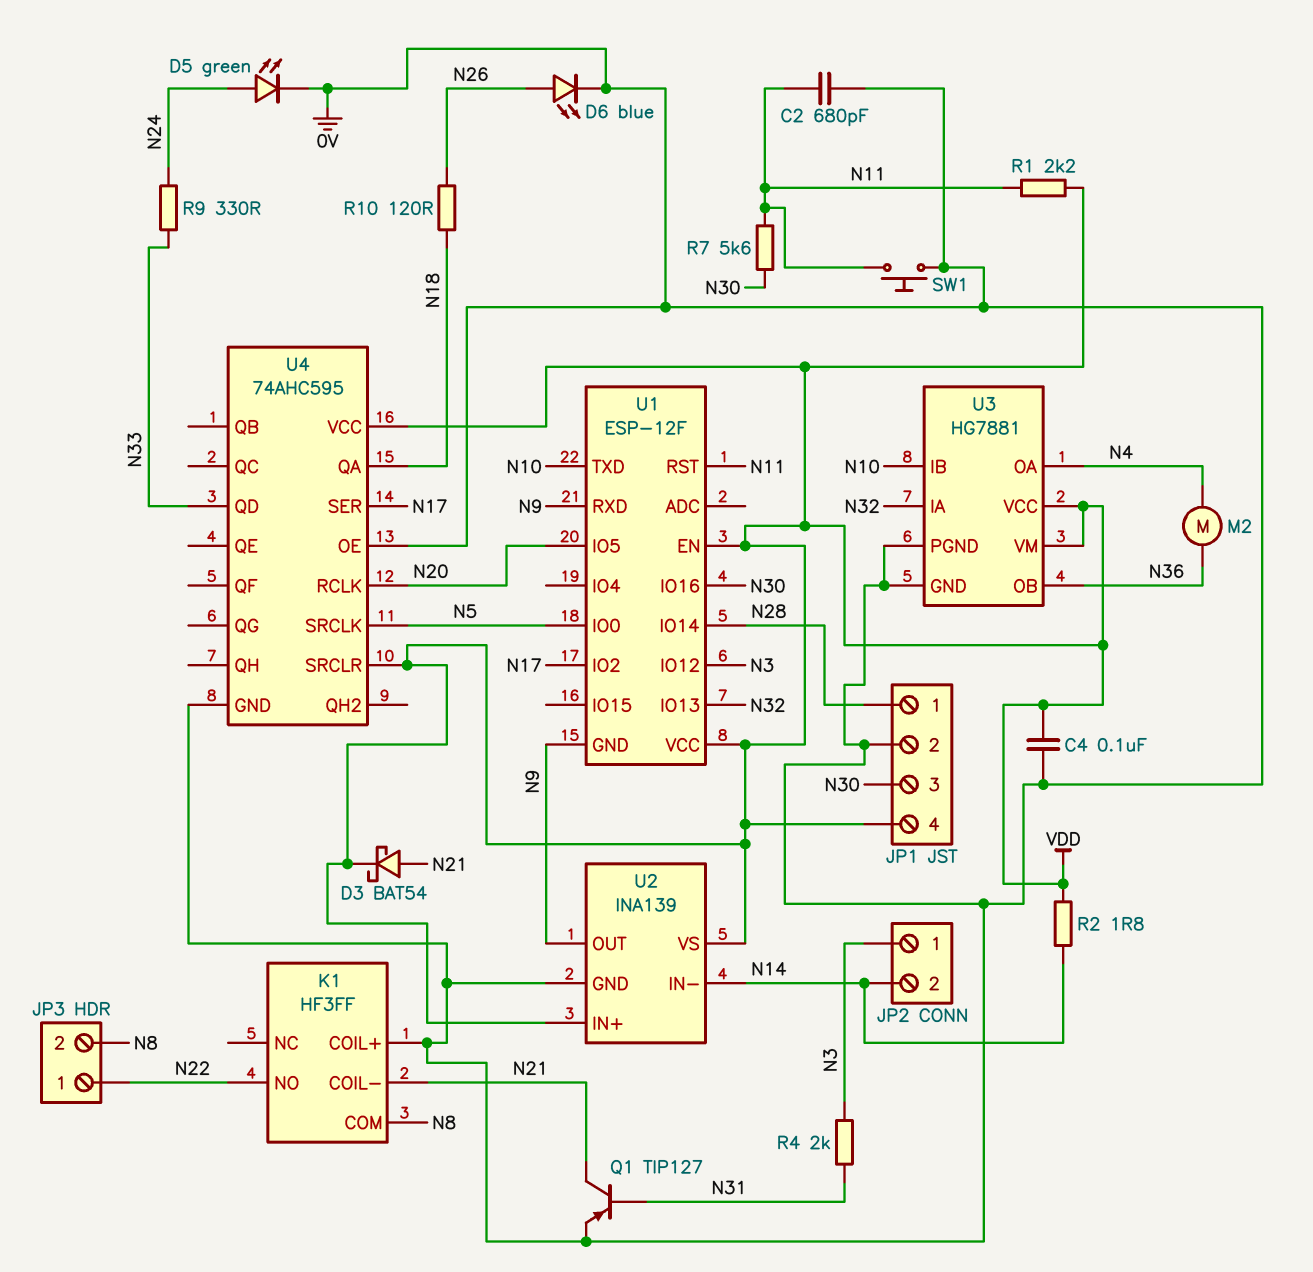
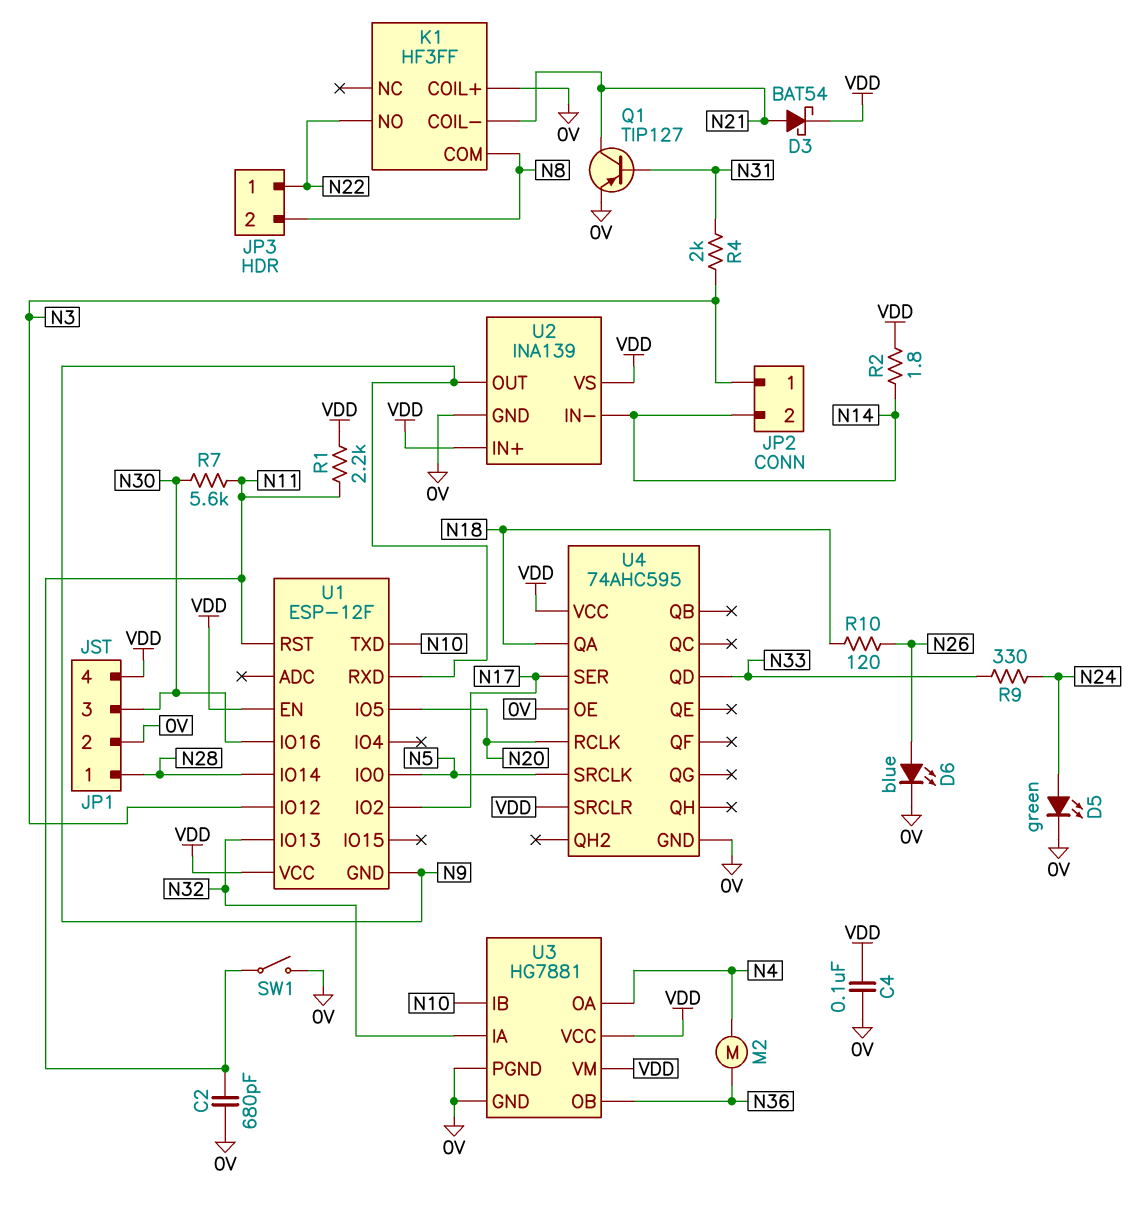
SW1: button (0V, N11) -> switch (0V, N11)

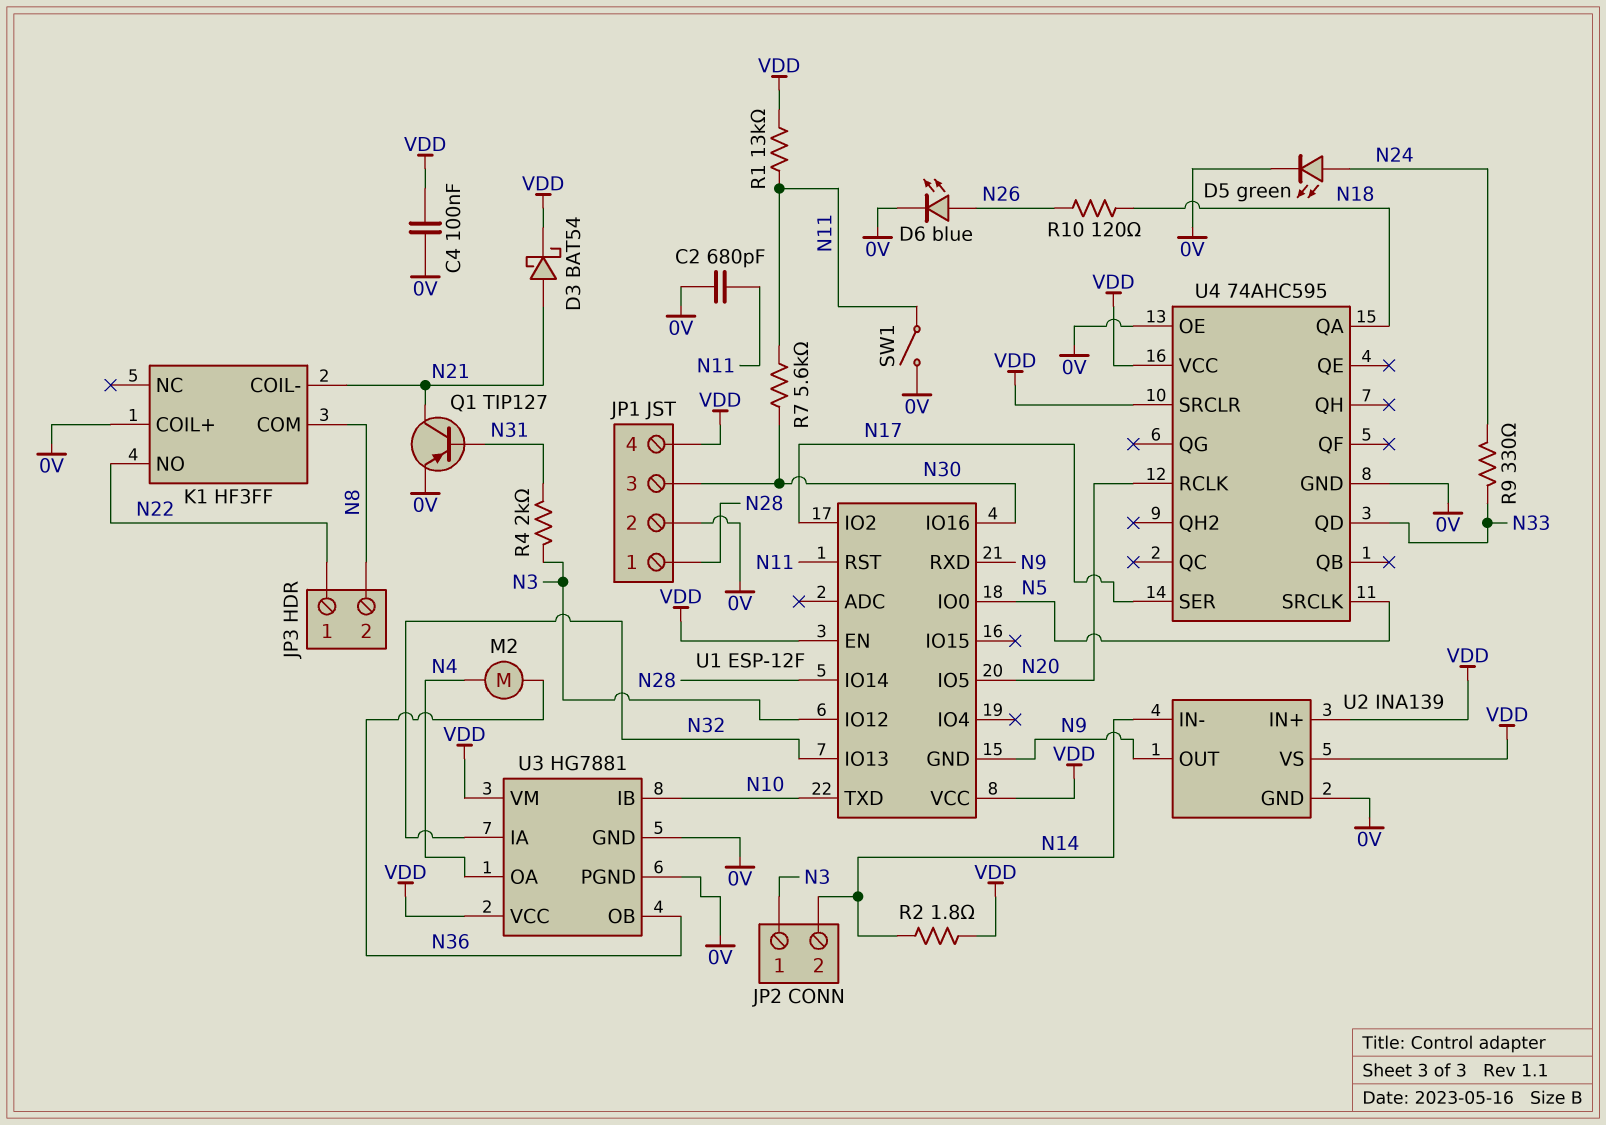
R1: 2.2k (N11, VDD) -> 13k (N11, VDD)

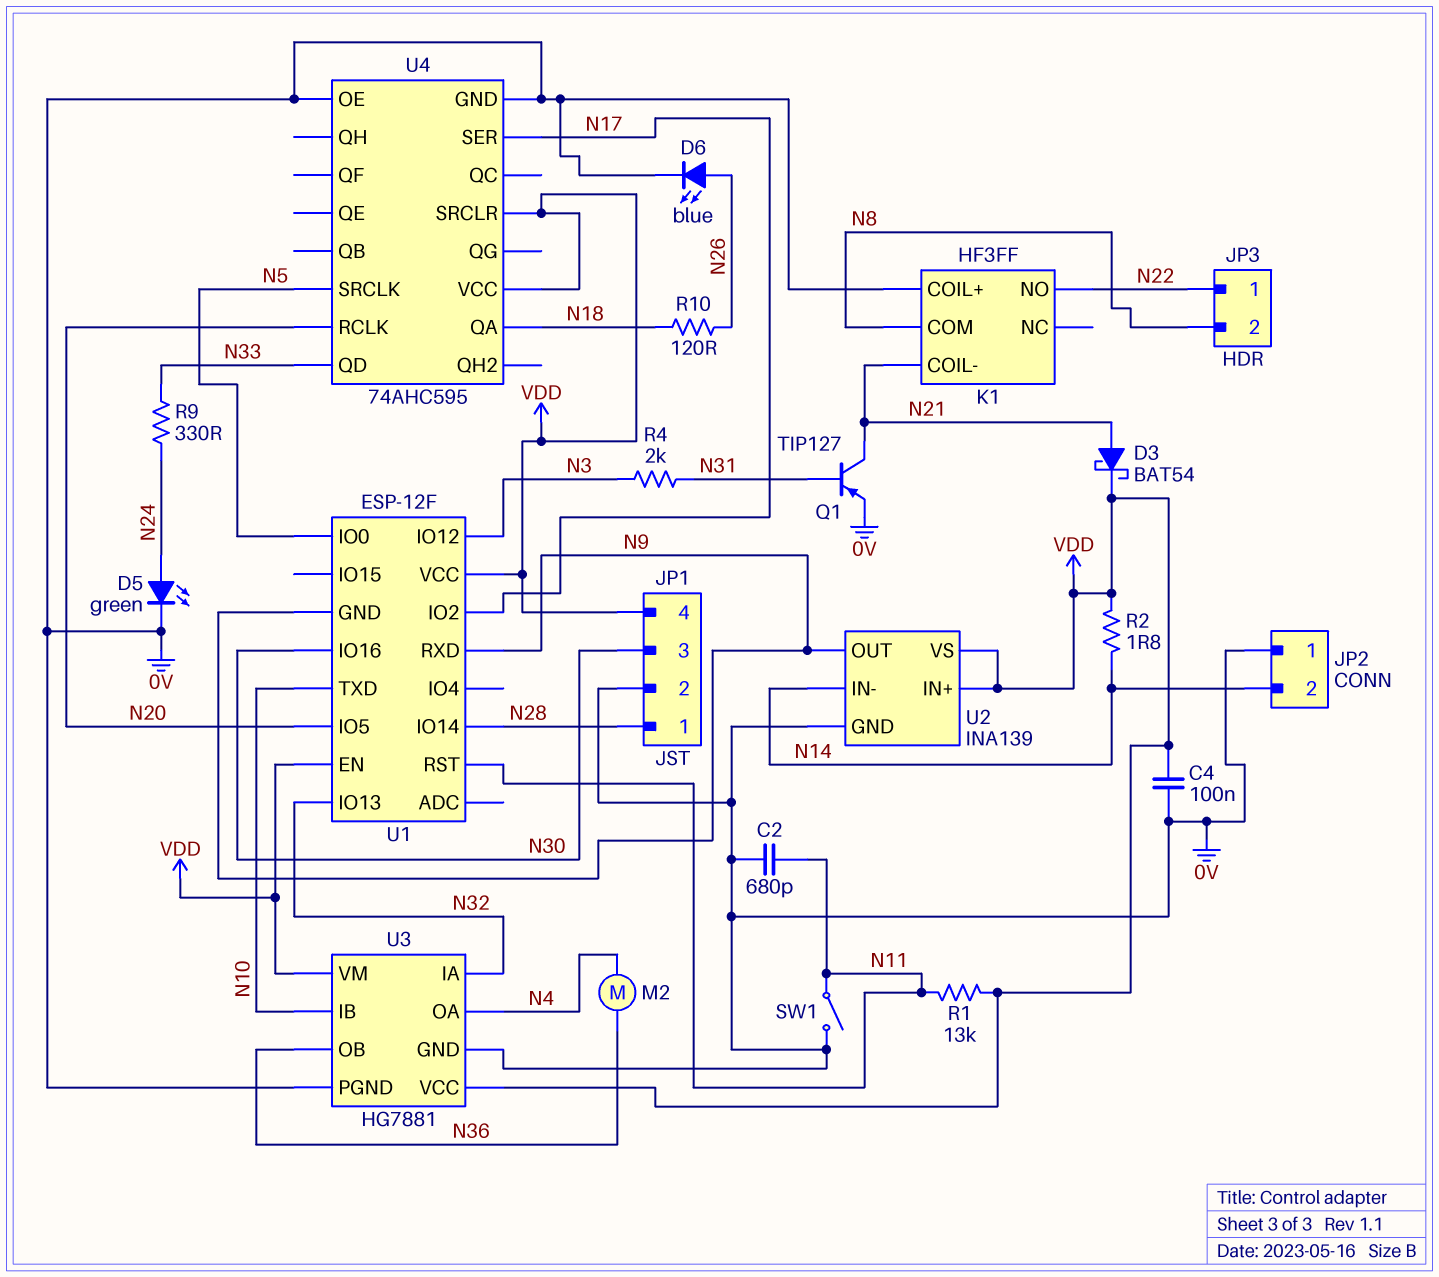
JP2 pin 1: N3 -> 0V
R7: 5.6k (N11, N30) -> none

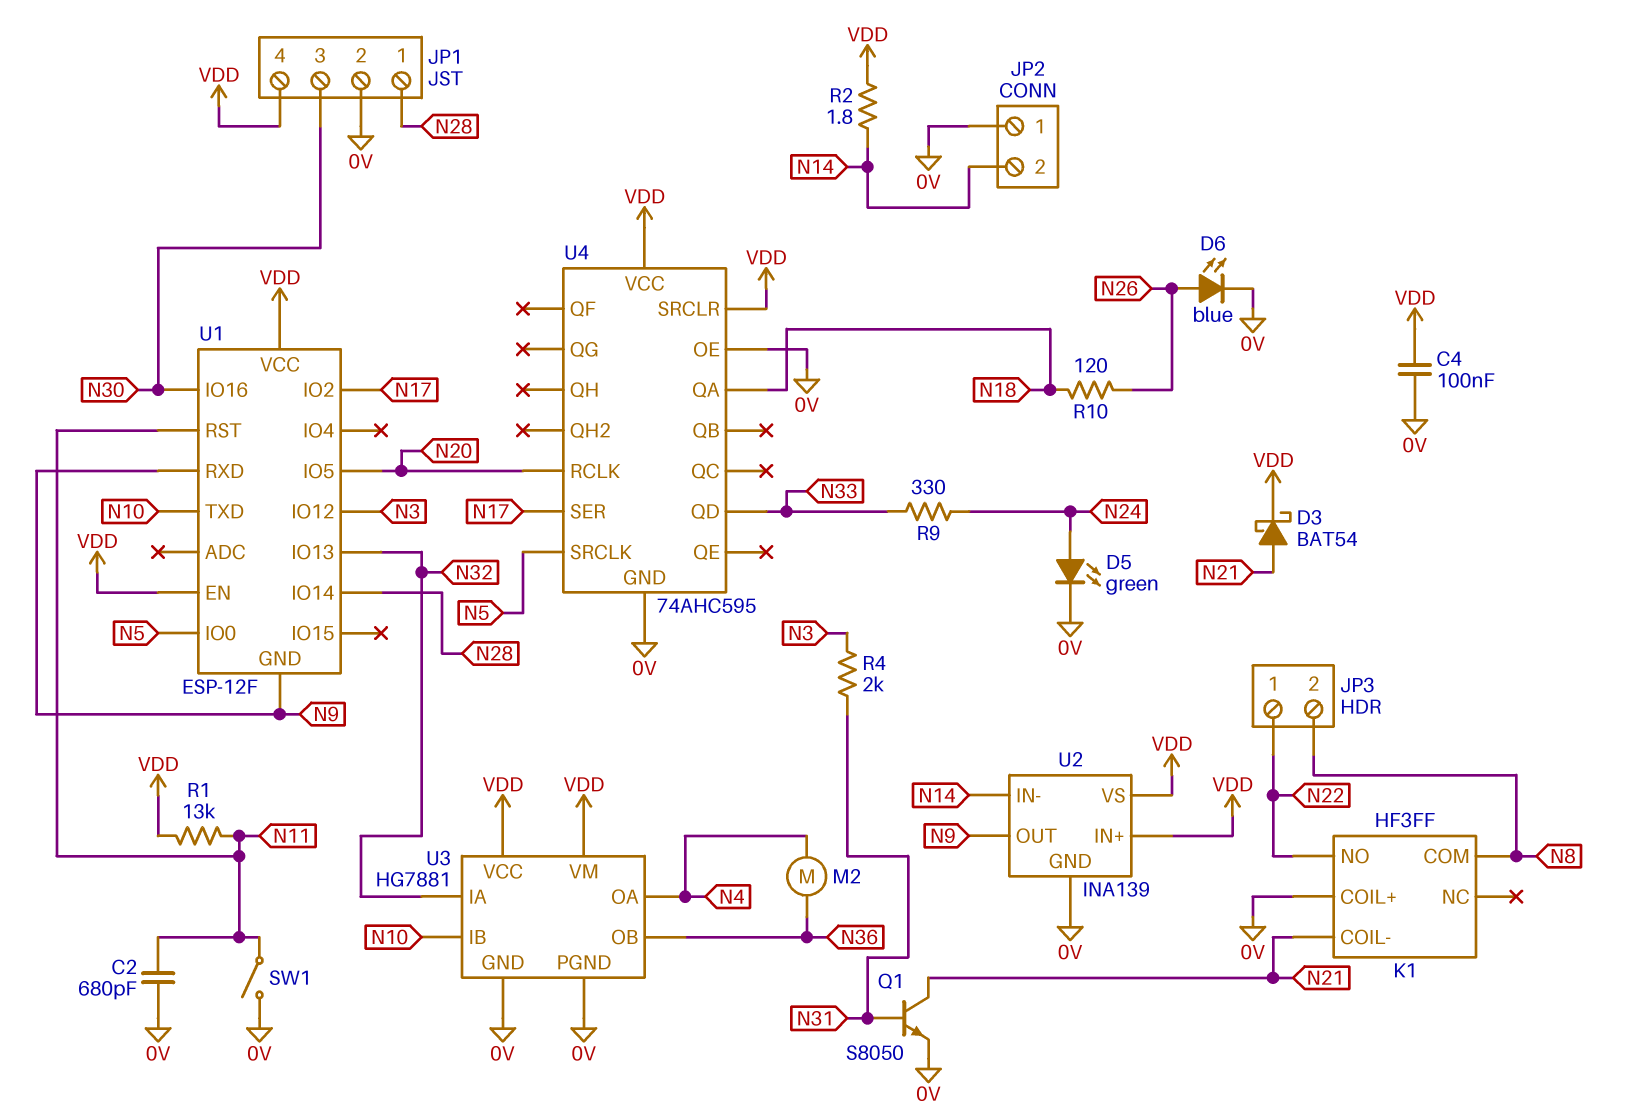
Q1: PNP TIP127 (B N31, C N21, E 0V) -> NPN S8050 (B N31, C N21, E 0V)

